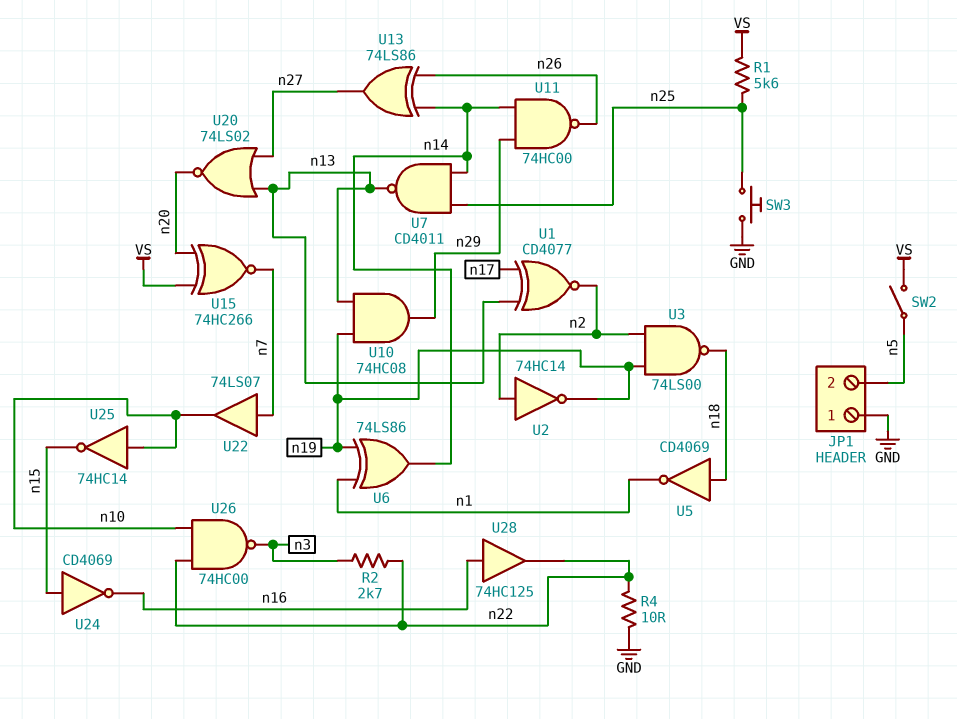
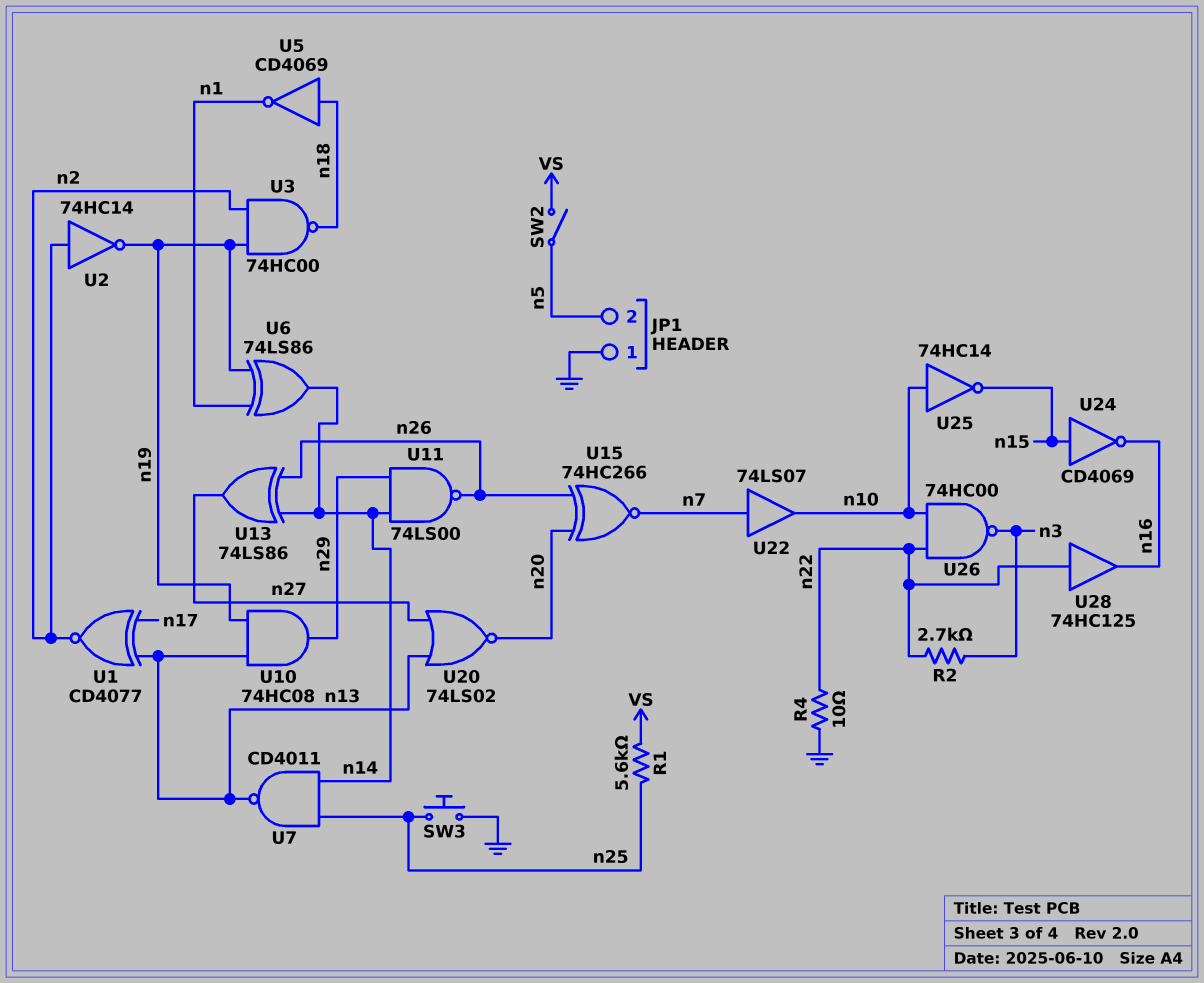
U3: NAND 74LS00 (in n2, in n19, out n18) -> NAND 74HC00 (in n2, in n19, out n18)
U11: NAND 74HC00 (in n14, in n29, out n26) -> NAND 74LS00 (in n14, in n29, out n26)
U15: XNOR 74HC266 (in VS, in n20, out n7) -> XNOR 74HC266 (in n20, in n26, out n7)
U28: buffer 74HC125 (in n16, out n22) -> buffer 74HC125 (in n22, out n16)

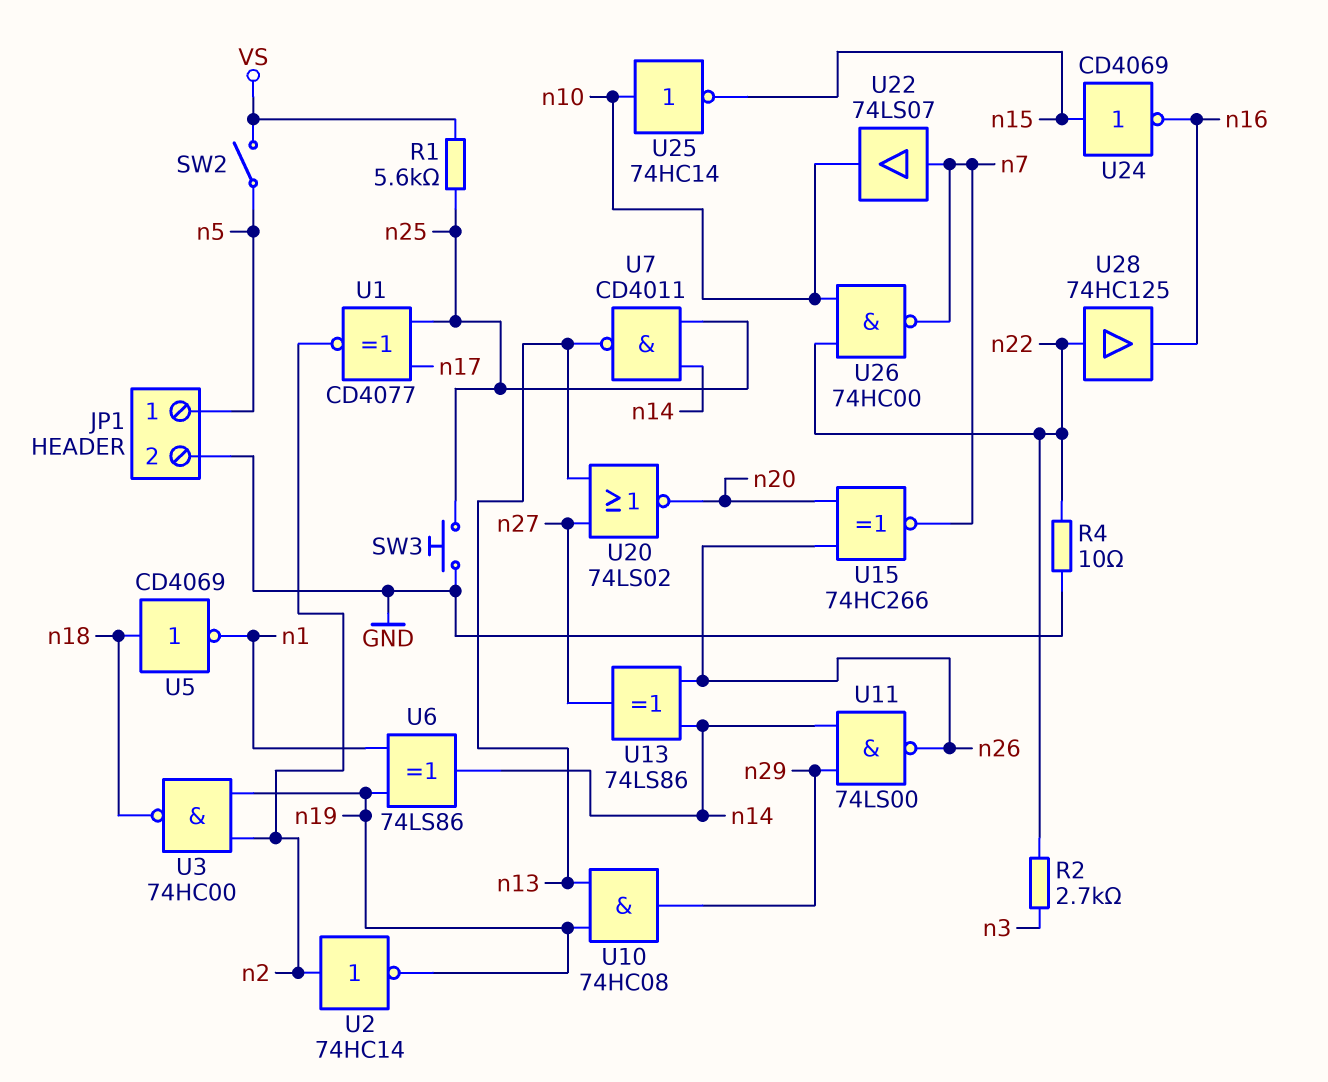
JP1 pin 1: GND -> n5
JP1 pin 2: n5 -> GND
U1: XNOR CD4077 (in n13, in n17, out n2) -> XNOR CD4077 (in n17, in n25, out n2)
U26: NAND 74HC00 (in n10, in n22, out n3) -> NAND 74HC00 (in n10, in n22, out n7)

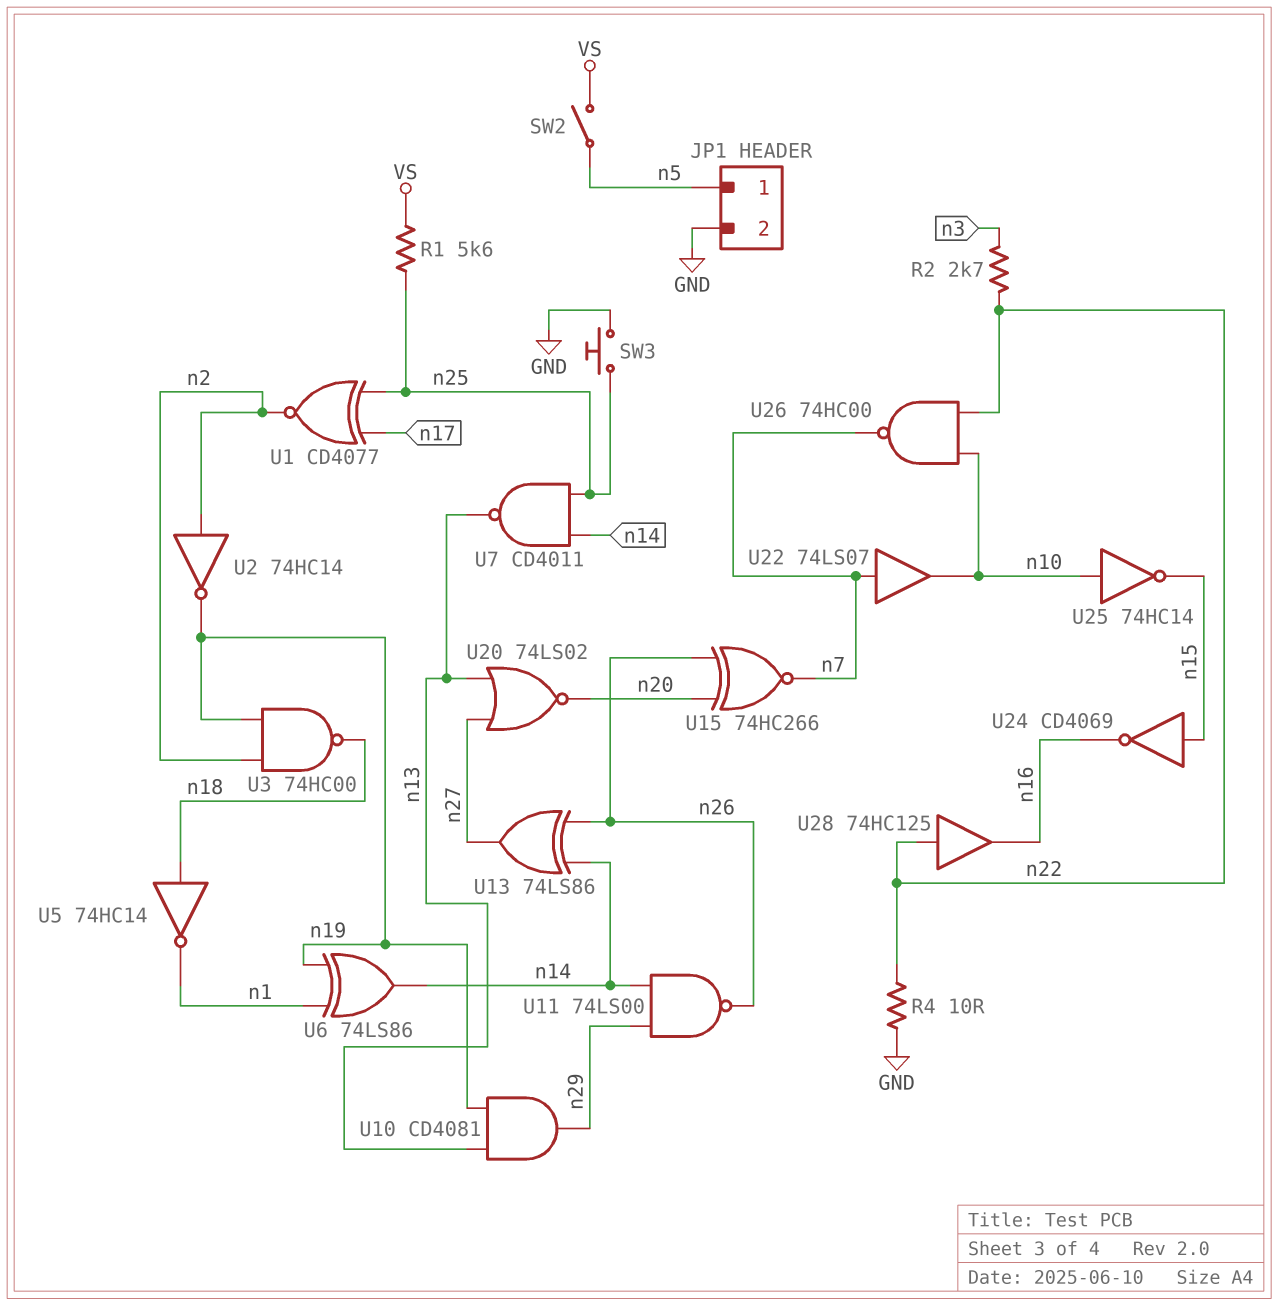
U5: NOT CD4069 (in n18, out n1) -> NOT 74HC14 (in n18, out n1)
U10: AND 74HC08 (in n13, in n19, out n29) -> AND CD4081 (in n13, in n19, out n29)

